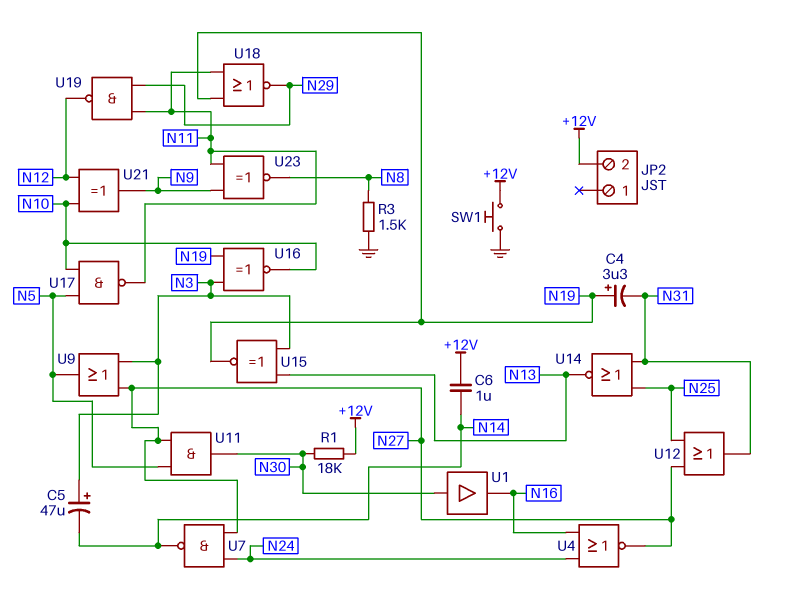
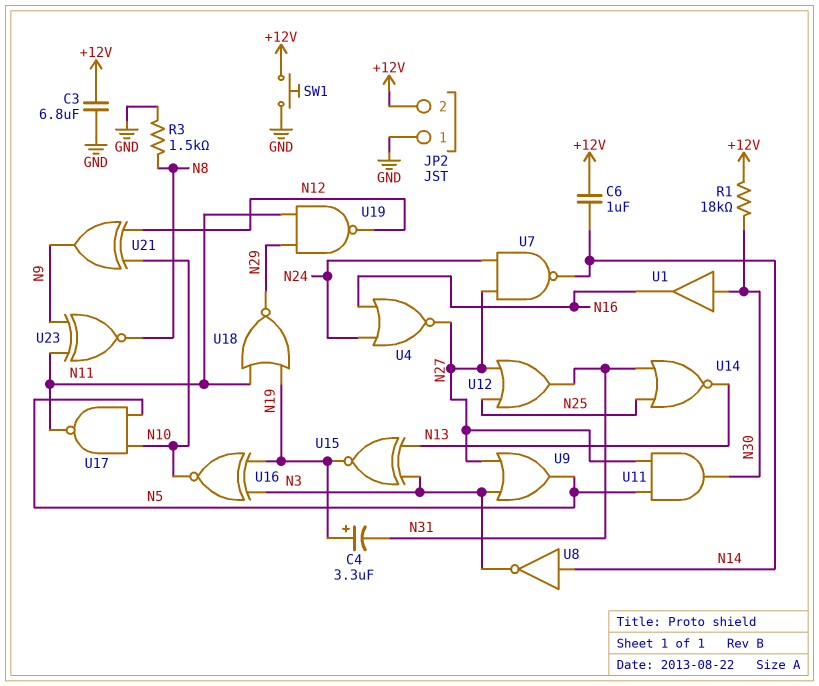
C3: none -> 6.8uF (+12V, GND)
C5: 47uF (plus N3, minus N14) -> none
JP2 pin 1: none -> GND
U8: none -> NOT (in N14, out N3)

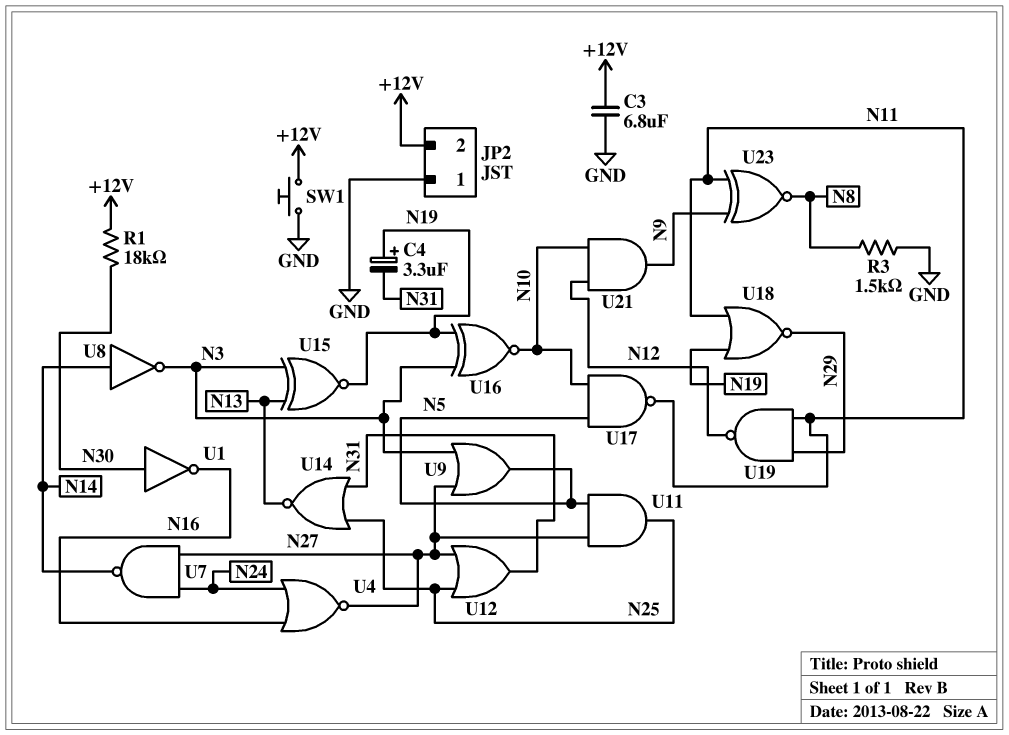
C6: 1uF (+12V, N14) -> none
U1: buffer (in N30, out N16) -> NOT (in N30, out N16)
U11: AND (in N5, in N27, out N30) -> AND (in N5, in N27, out N25)
U21: XOR (in N10, in N12, out N9) -> AND (in N10, in N12, out N9)

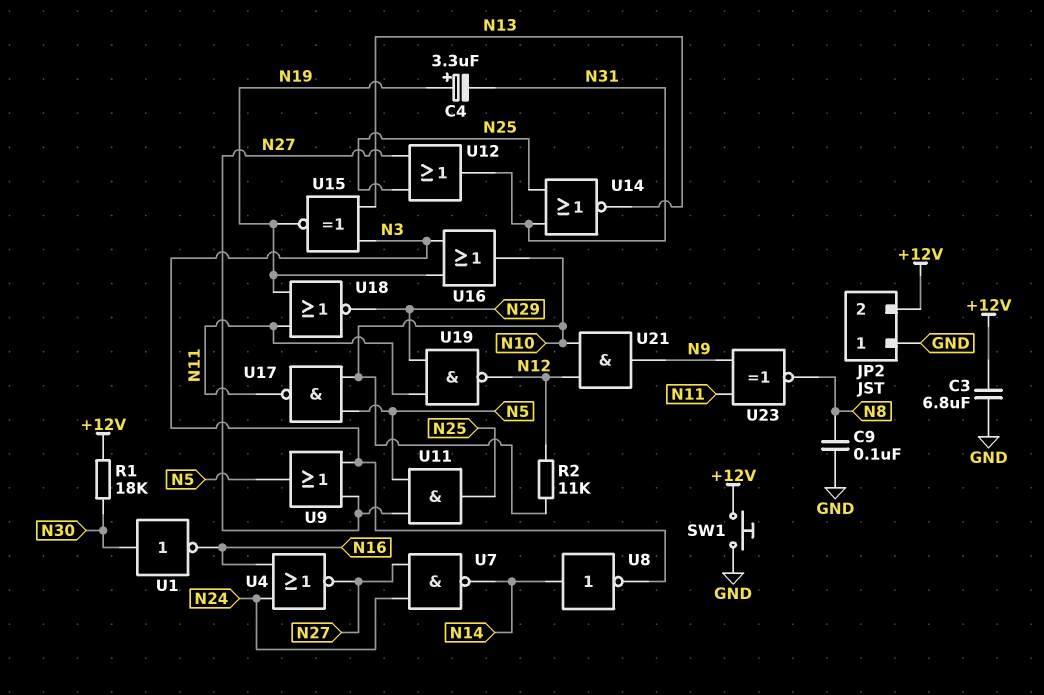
C9: none -> 100nF (GND, N8)
R2: none -> 11k (N10, N12)
R3: 1.5k (GND, N8) -> none
U16: XNOR (in N3, in N19, out N10) -> OR (in N3, in N19, out N10)

